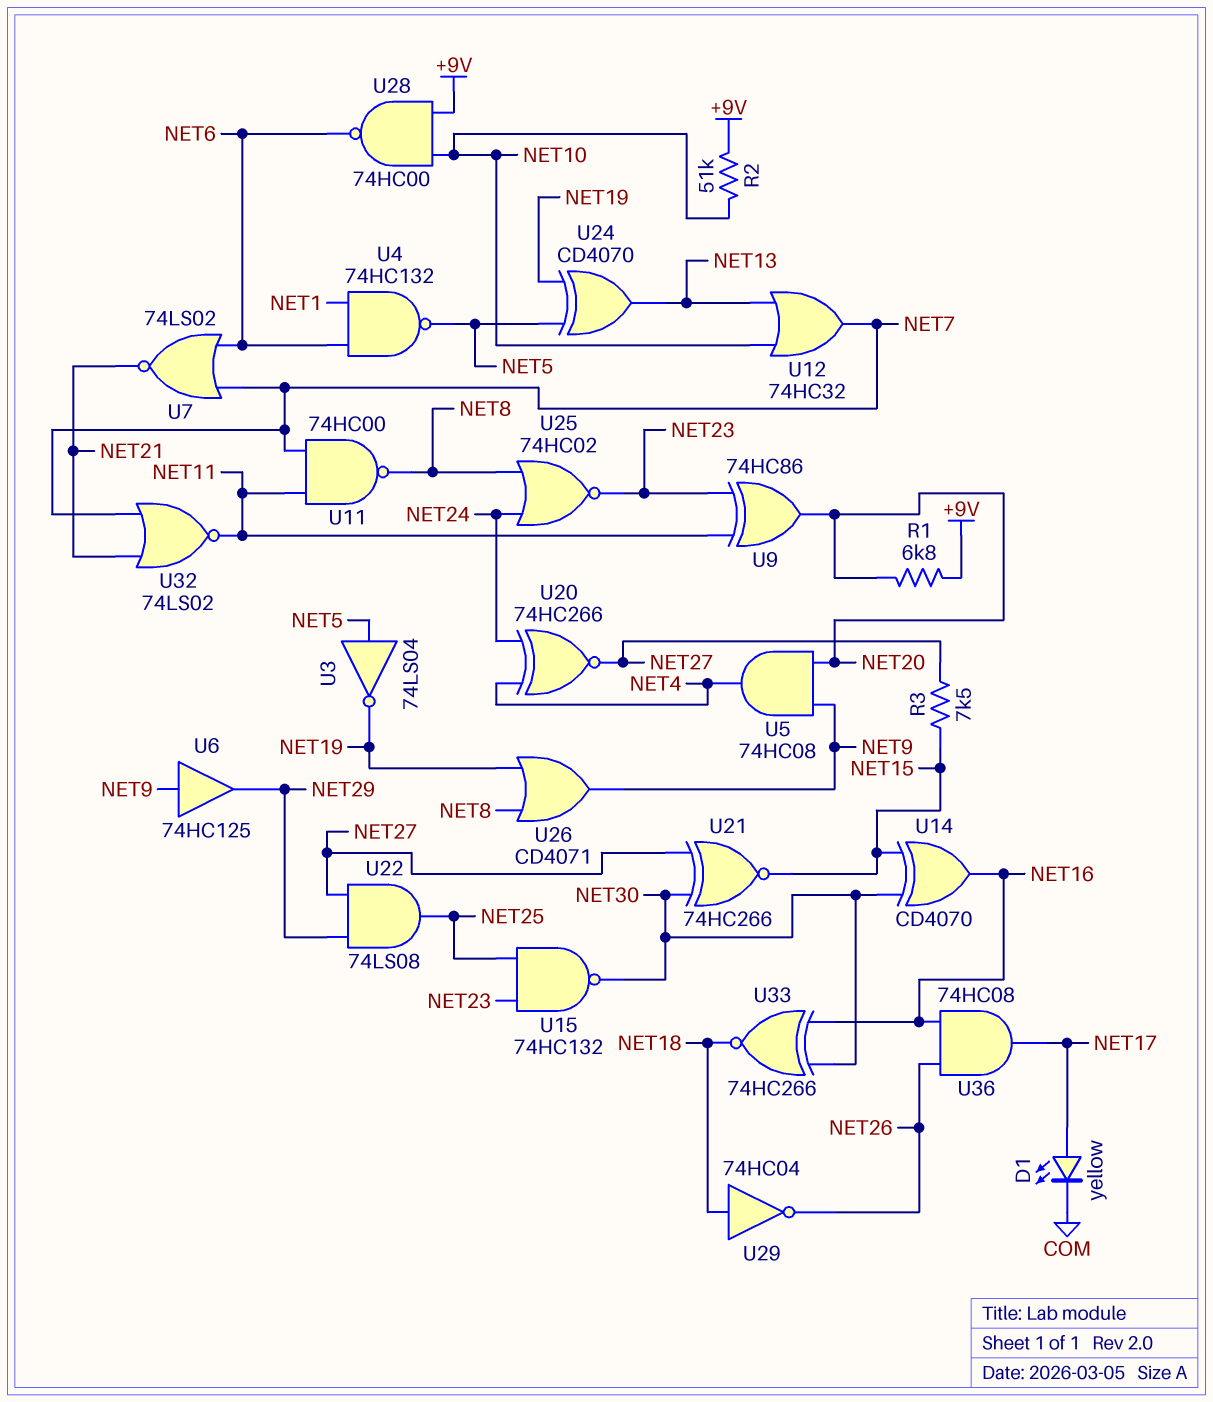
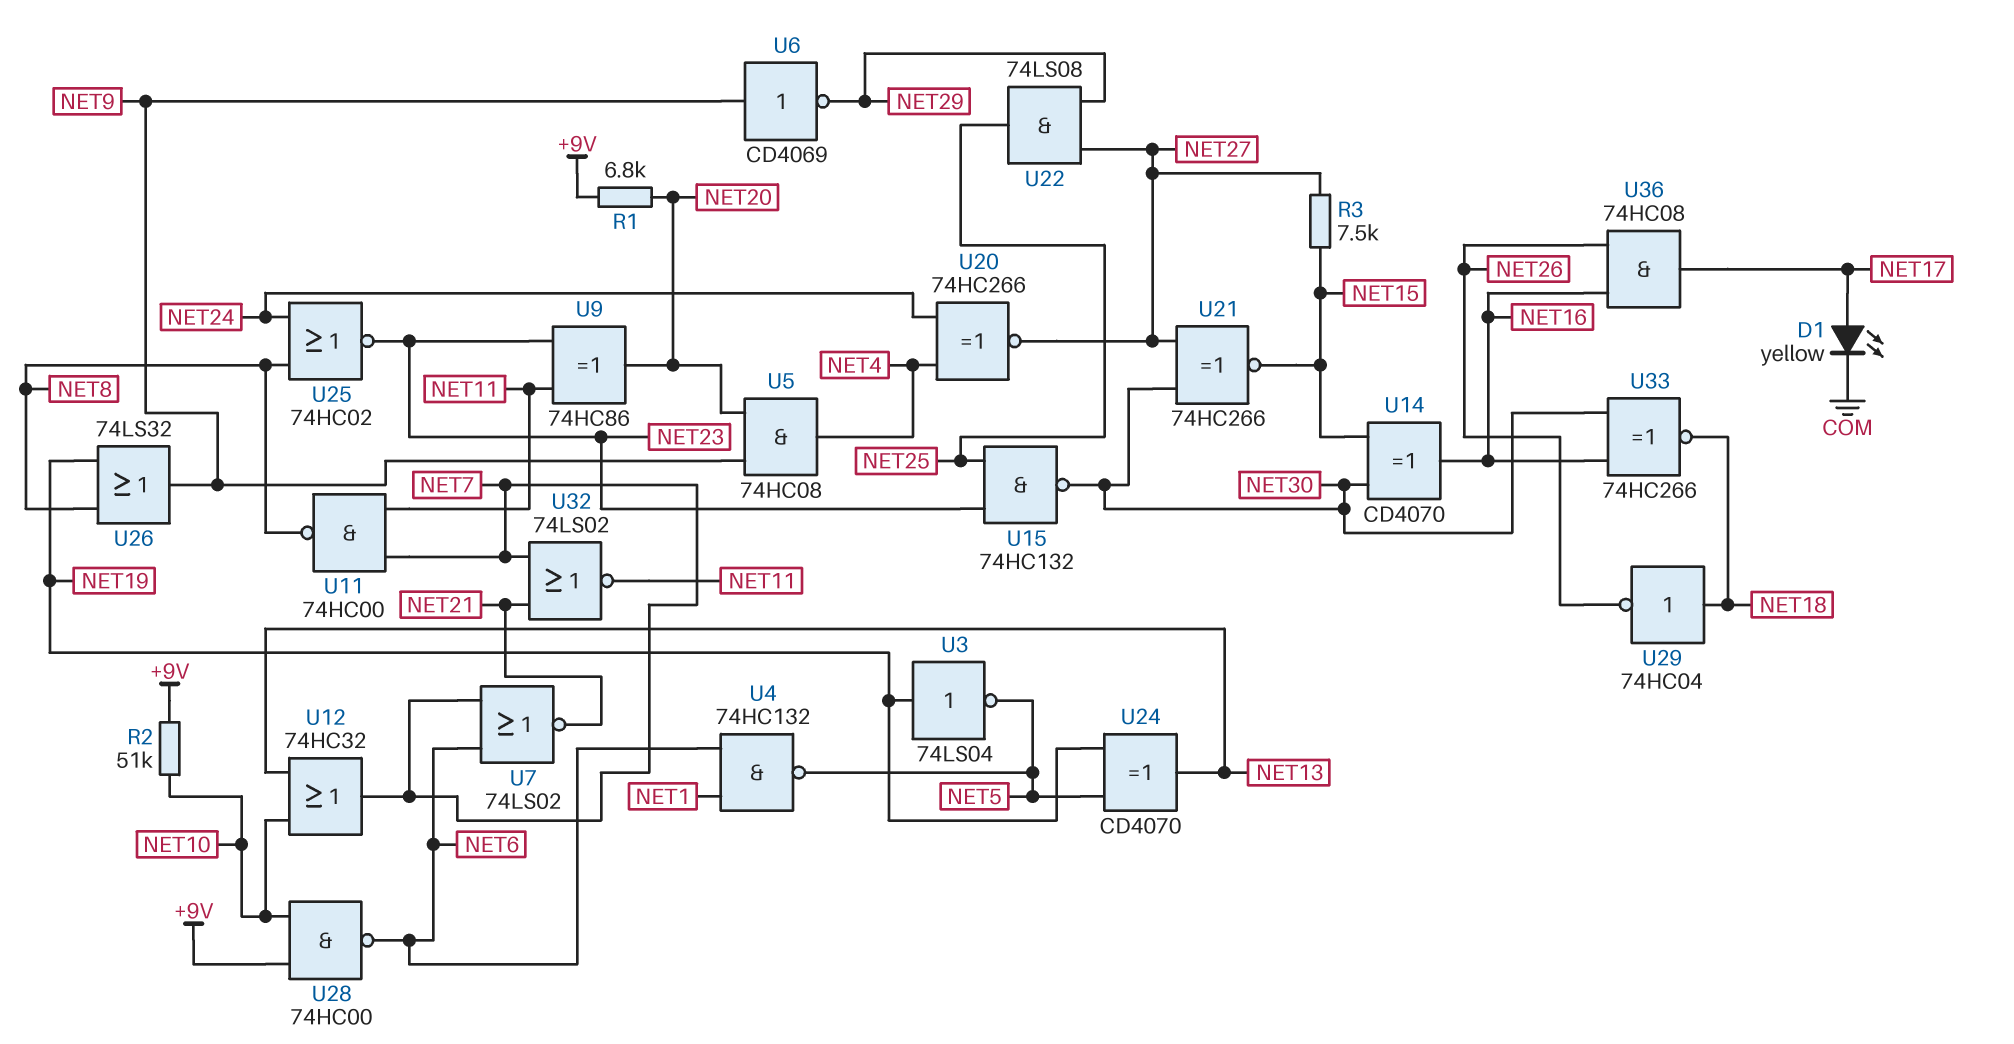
U3: NOT 74LS04 (in NET5, out NET19) -> NOT 74LS04 (in NET19, out NET5)
U6: buffer 74HC125 (in NET9, out NET29) -> NOT CD4069 (in NET9, out NET29)
U26: OR CD4071 (in NET8, in NET19, out NET9) -> OR 74LS32 (in NET8, in NET19, out NET9)

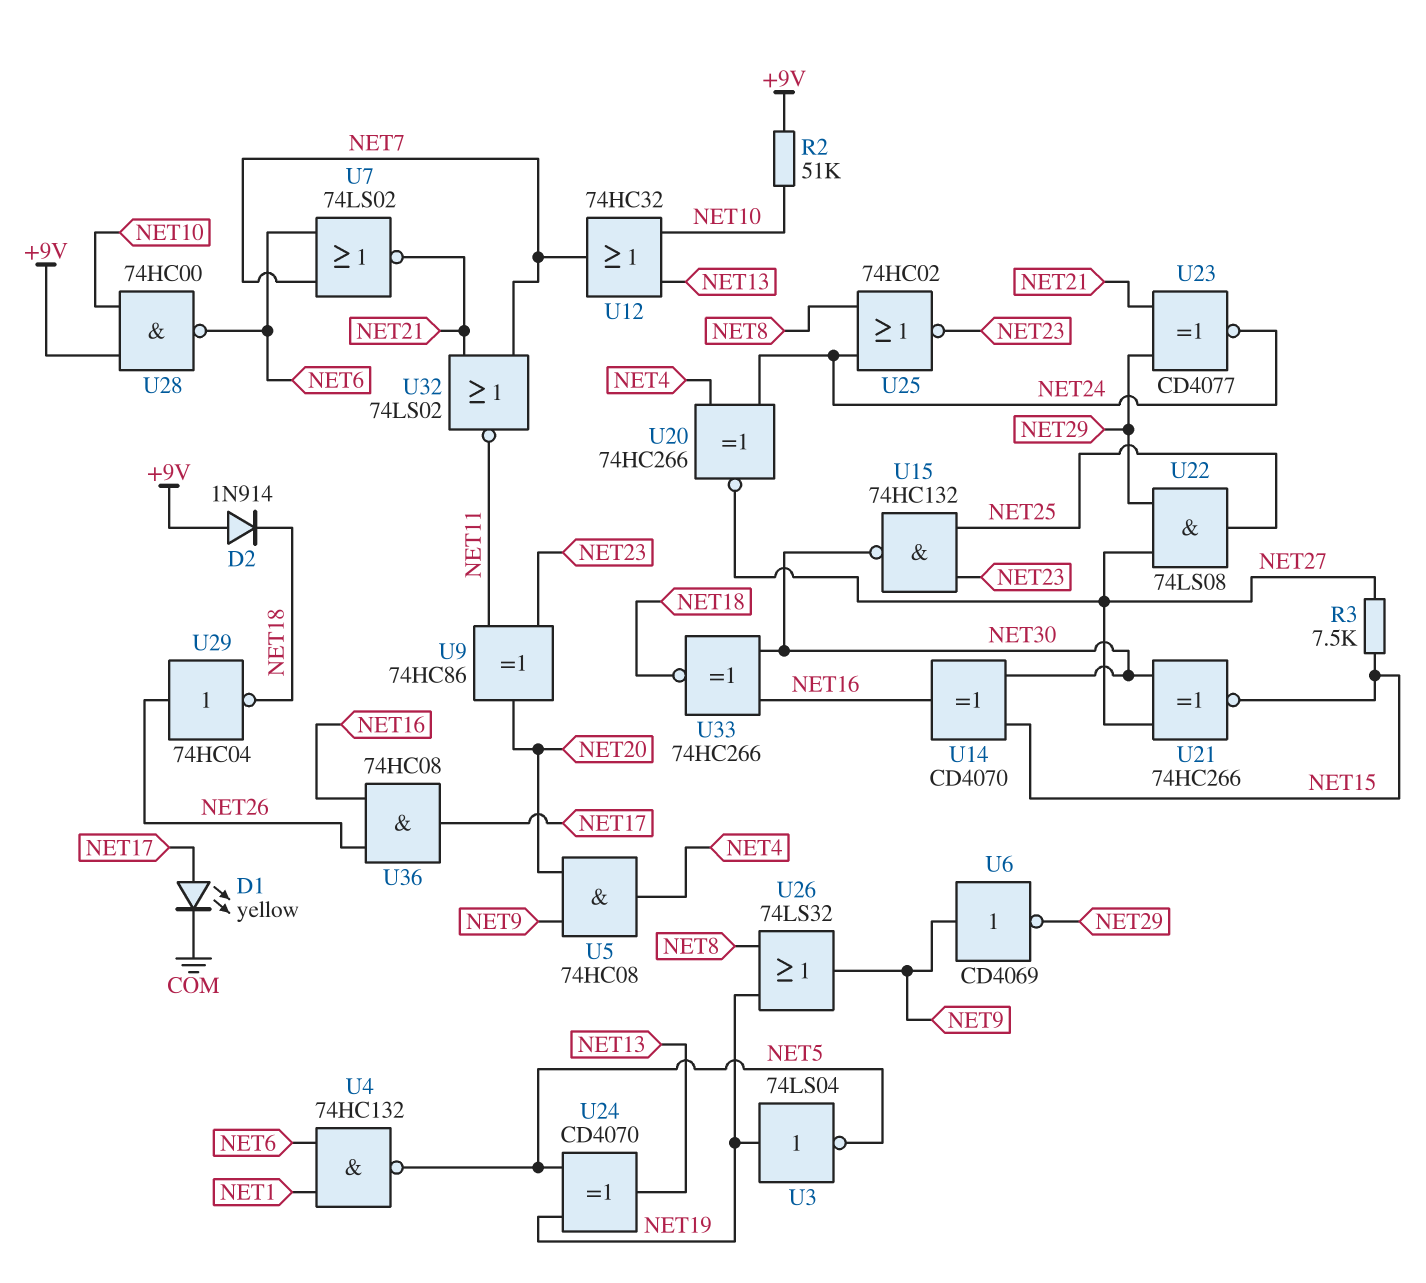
D2: none -> diode 1N914 (A +9V, K NET18)
R1: 6.8k (+9V, NET20) -> none
U11: NAND 74HC00 (in NET7, in NET11, out NET8) -> none
U23: none -> XNOR CD4077 (in NET21, in NET29, out NET24)
U29: NOT 74HC04 (in NET18, out NET26) -> NOT 74HC04 (in NET26, out NET18)

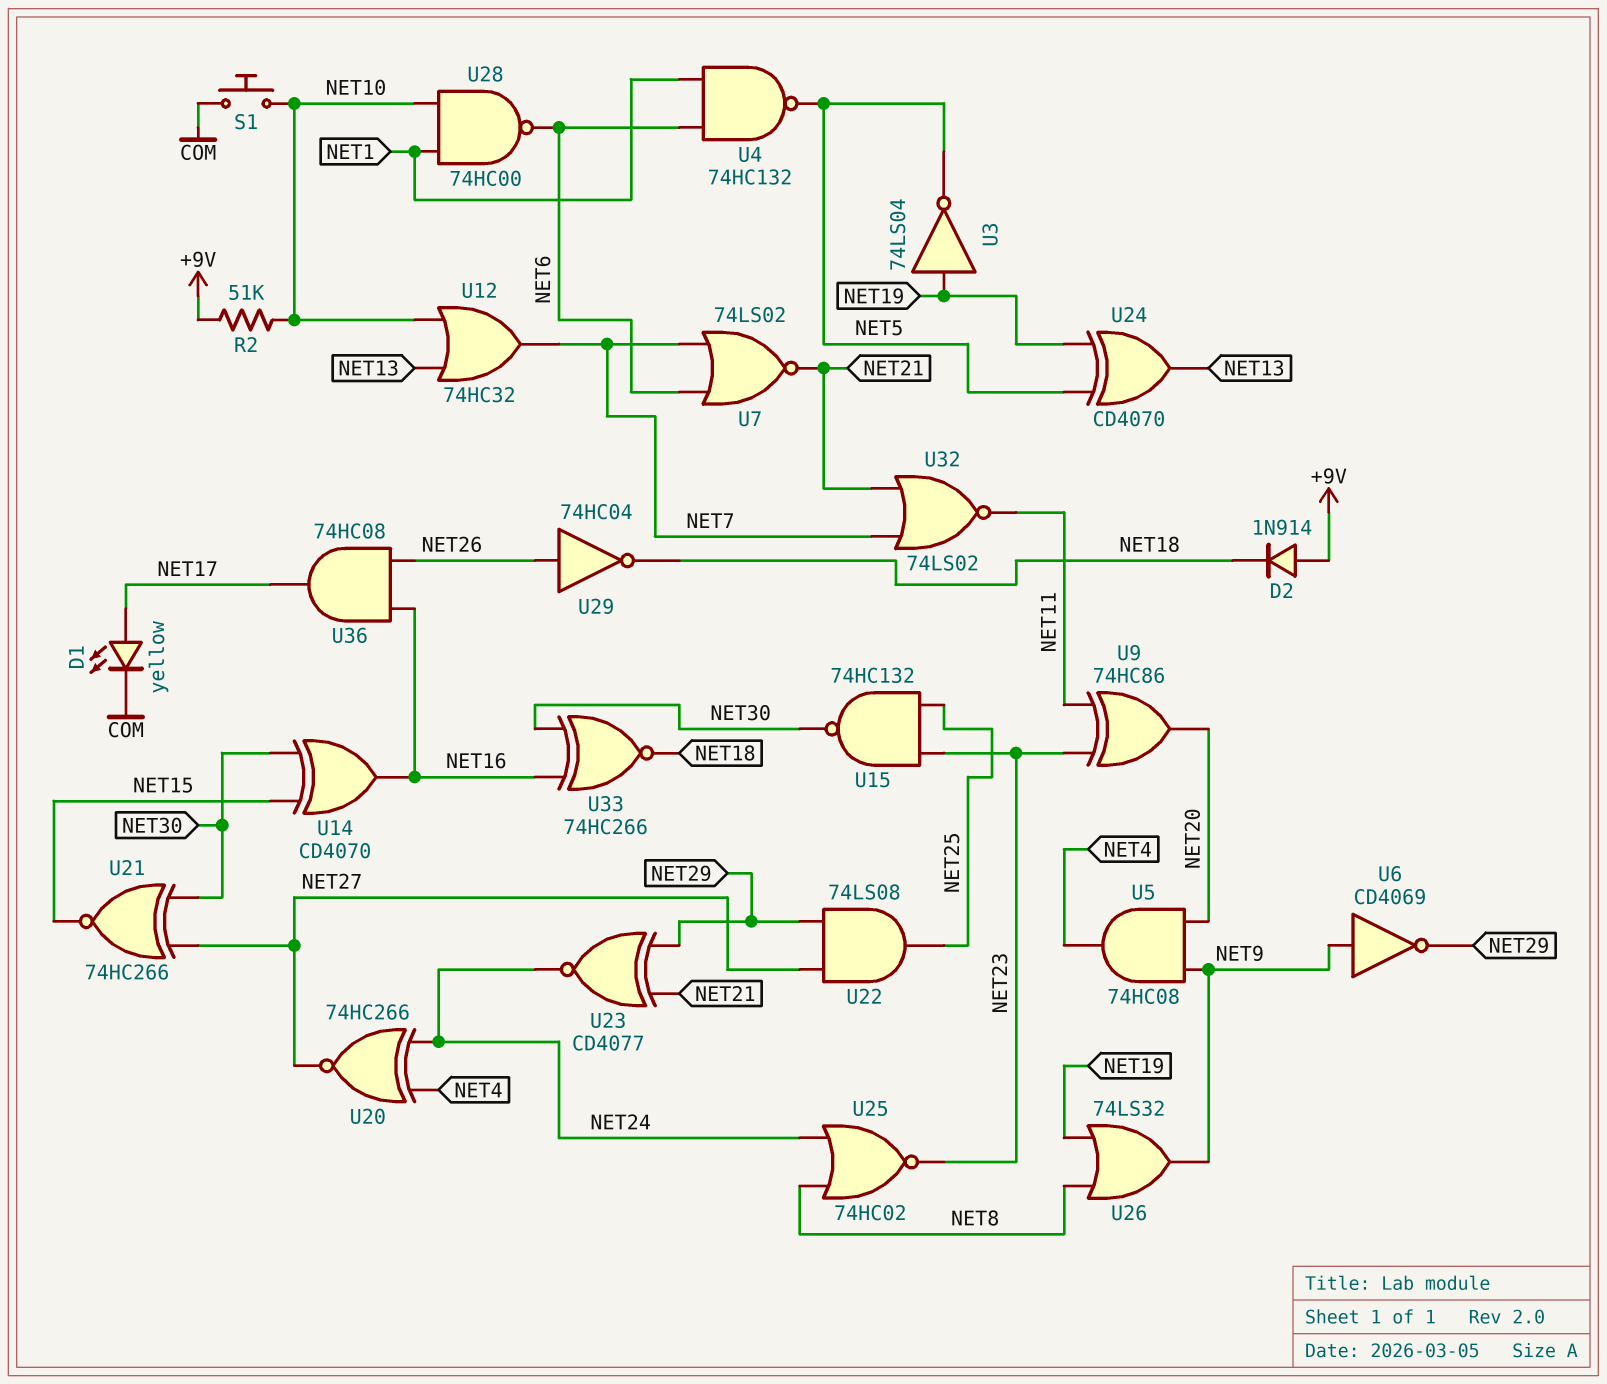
R3: 7.5k (NET15, NET27) -> none
S1: none -> button (COM, NET10)
U28: NAND 74HC00 (in +9V, in NET10, out NET6) -> NAND 74HC00 (in NET1, in NET10, out NET6)

